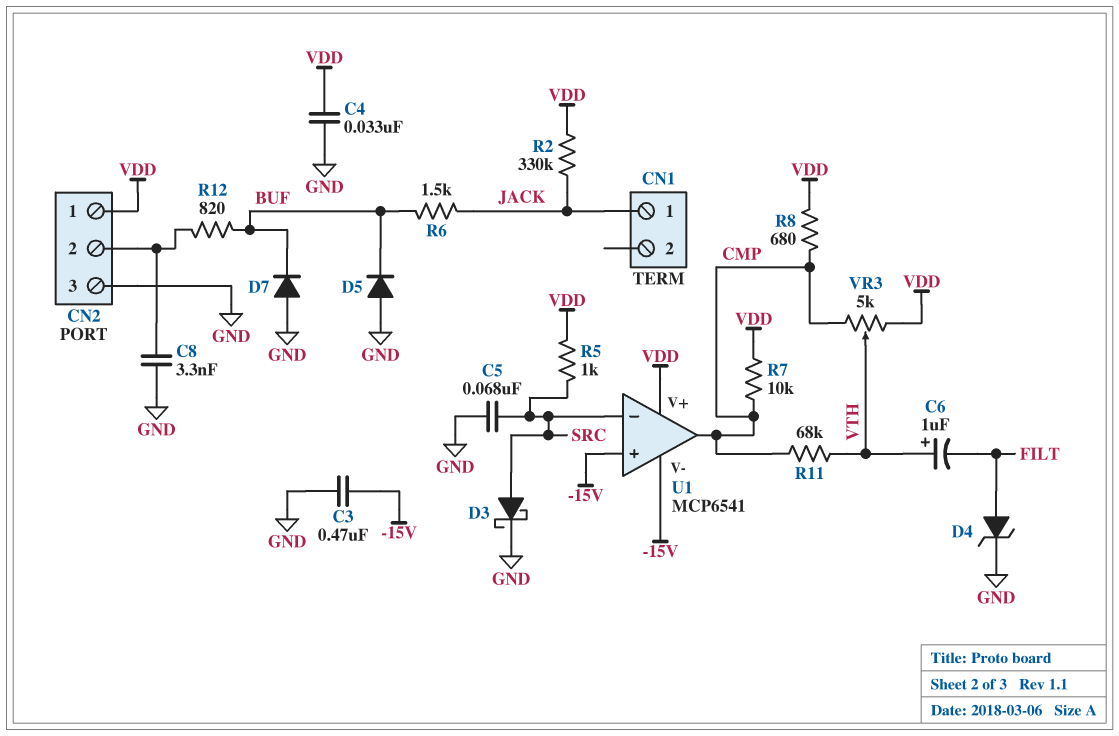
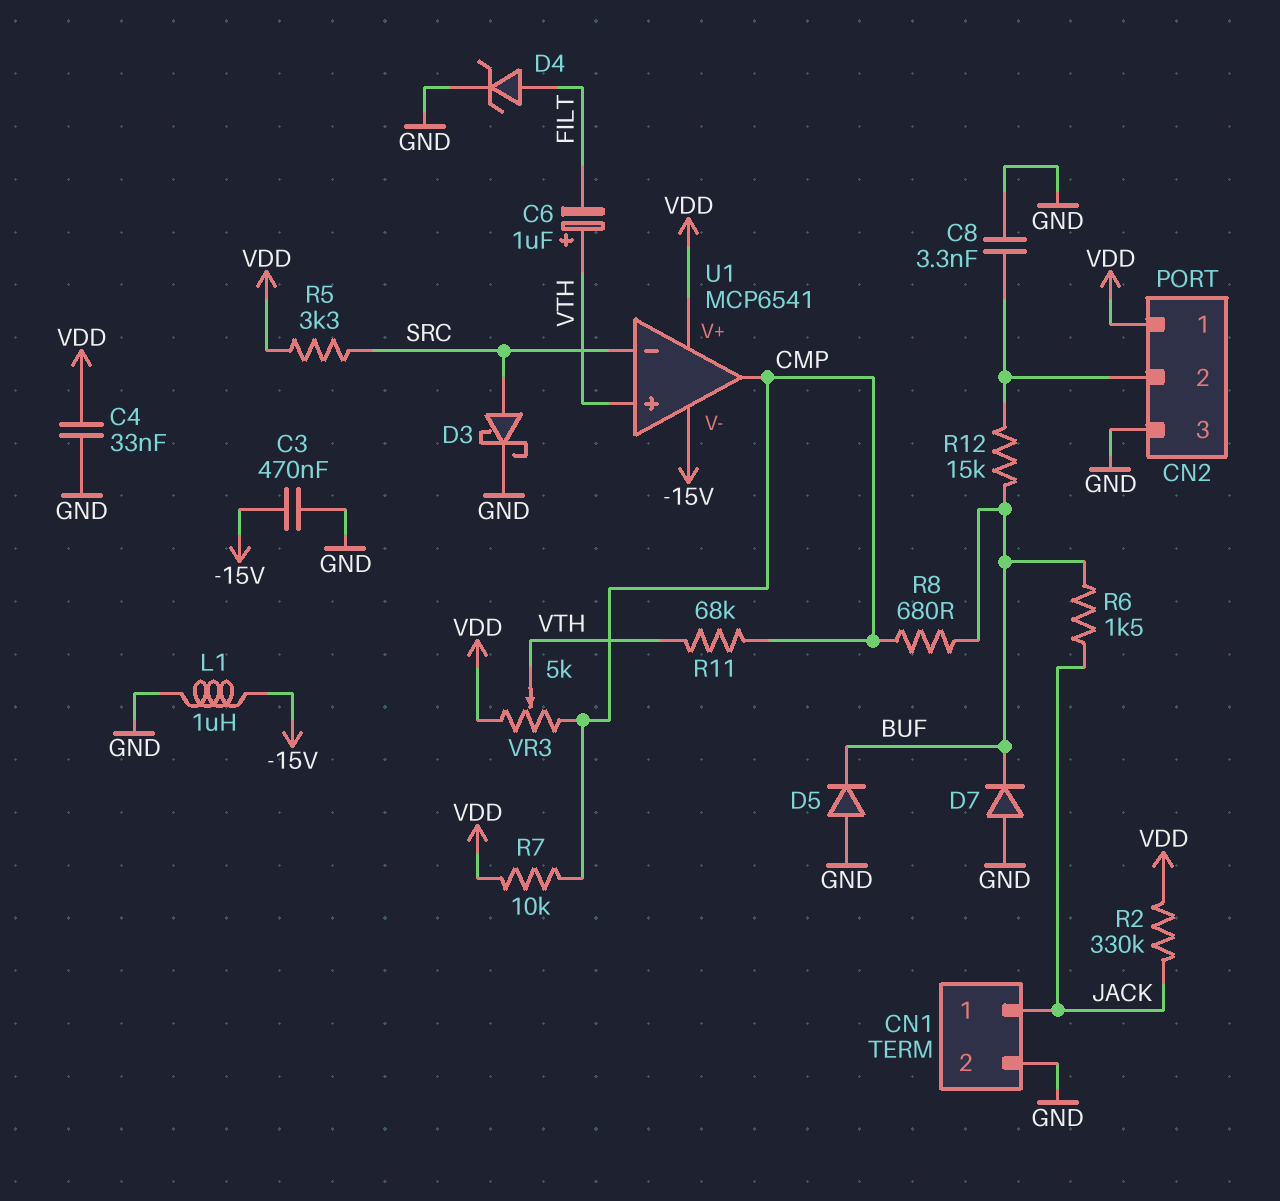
C5: 68nF (GND, SRC) -> none
CN1 pin 2: none -> GND
L1: none -> 1uH (-15V, GND)
R5: 1k (SRC, VDD) -> 3.3k (SRC, VDD)
R8: 680 (CMP, VDD) -> 680 (BUF, CMP)
R12: 820 (BUF, CN2/2) -> 15k (BUF, CN2/2)
U1 pin in+: -15V -> VTH

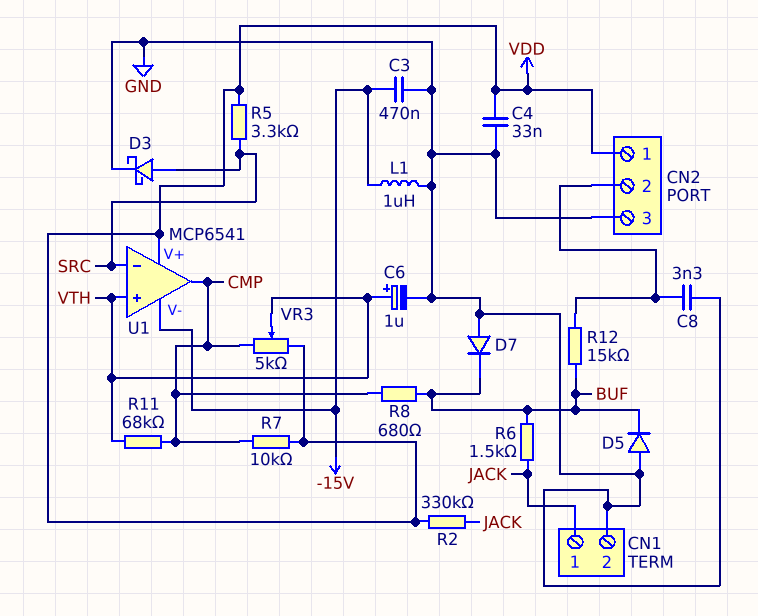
C6: 1uF (plus VTH, minus FILT) -> 1uF (plus VTH, minus GND)
D4: zener (A FILT, K GND) -> none

